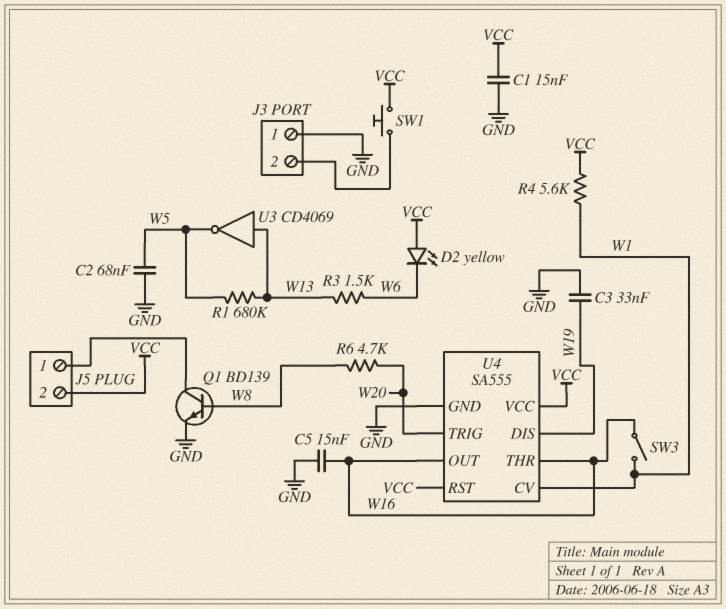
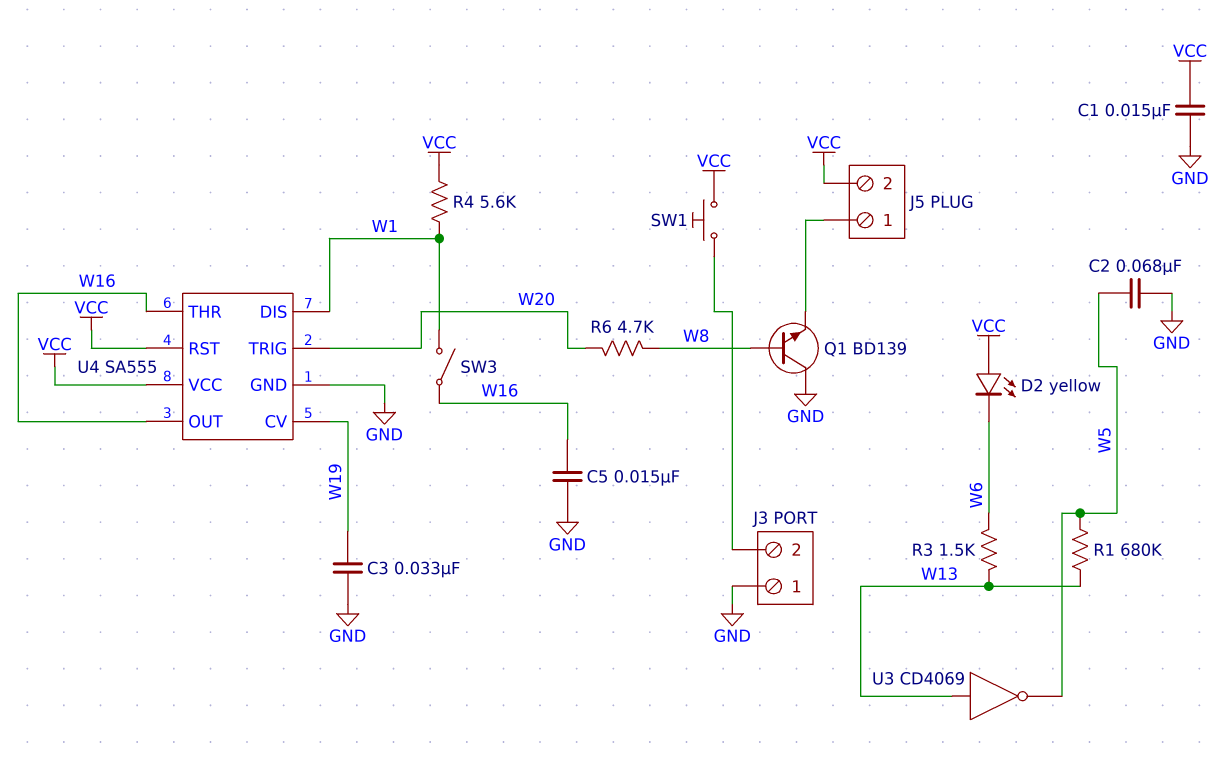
Q1: NPN BD139 (B W8, C J5/1, E GND) -> NPN BD139 (B W8, C GND, E J5/1)
U4 pin CV: W1 -> W19
U4 pin DIS: W19 -> W1

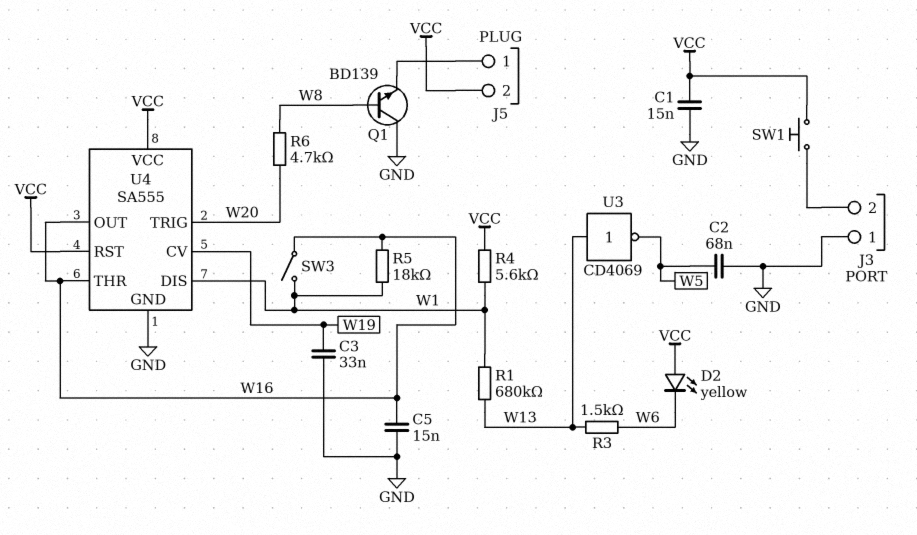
R1: 680k (W5, W13) -> 680k (W1, W13)
R5: none -> 18k (W1, W16)

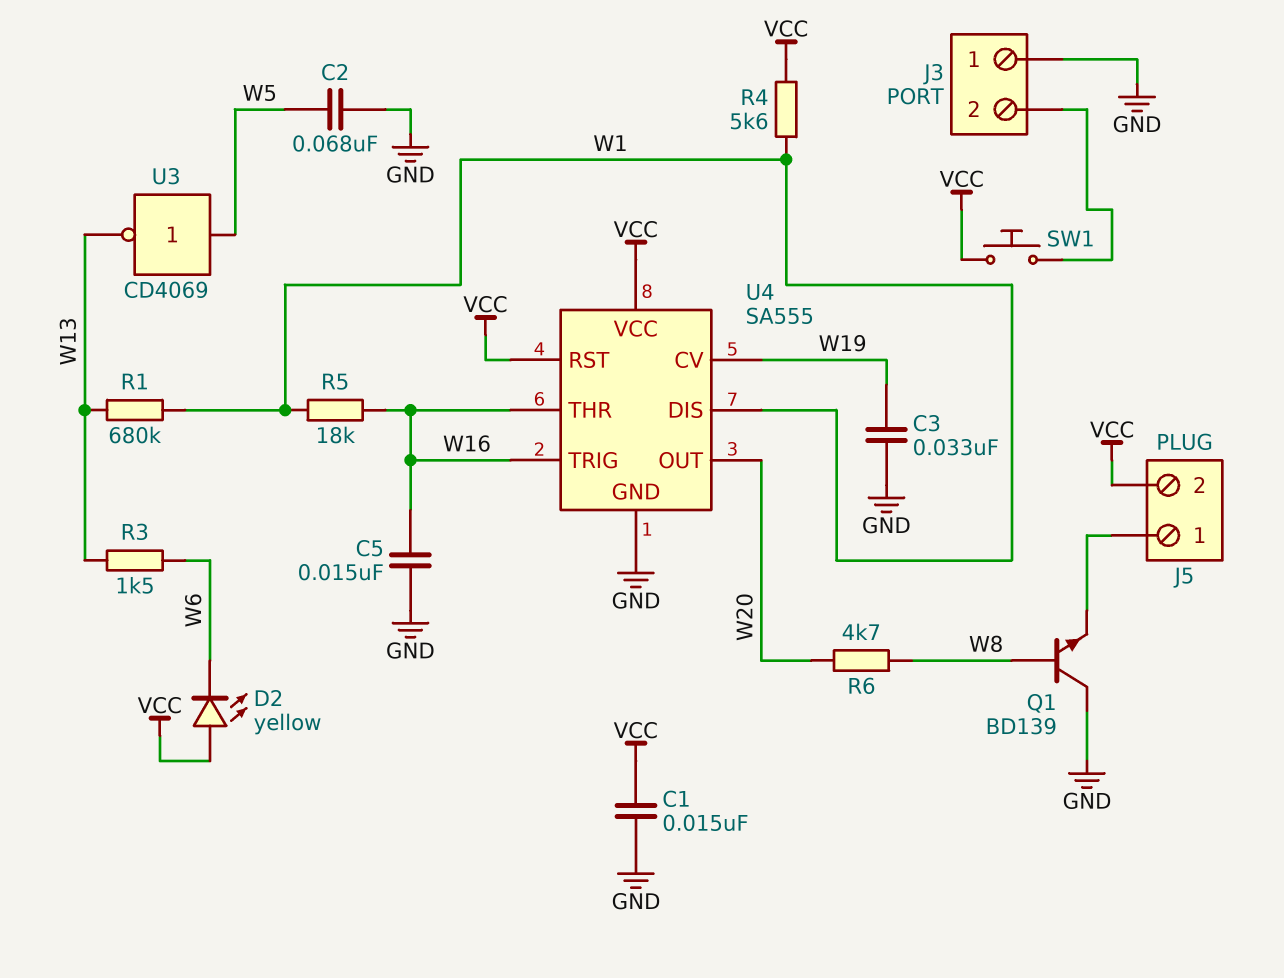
SW3: switch (W1, W16) -> none
U3: NOT CD4069 (in W13, out W5) -> NOT CD4069 (in W5, out W13)
U4 pin OUT: W16 -> W20
U4 pin TRIG: W20 -> W16

